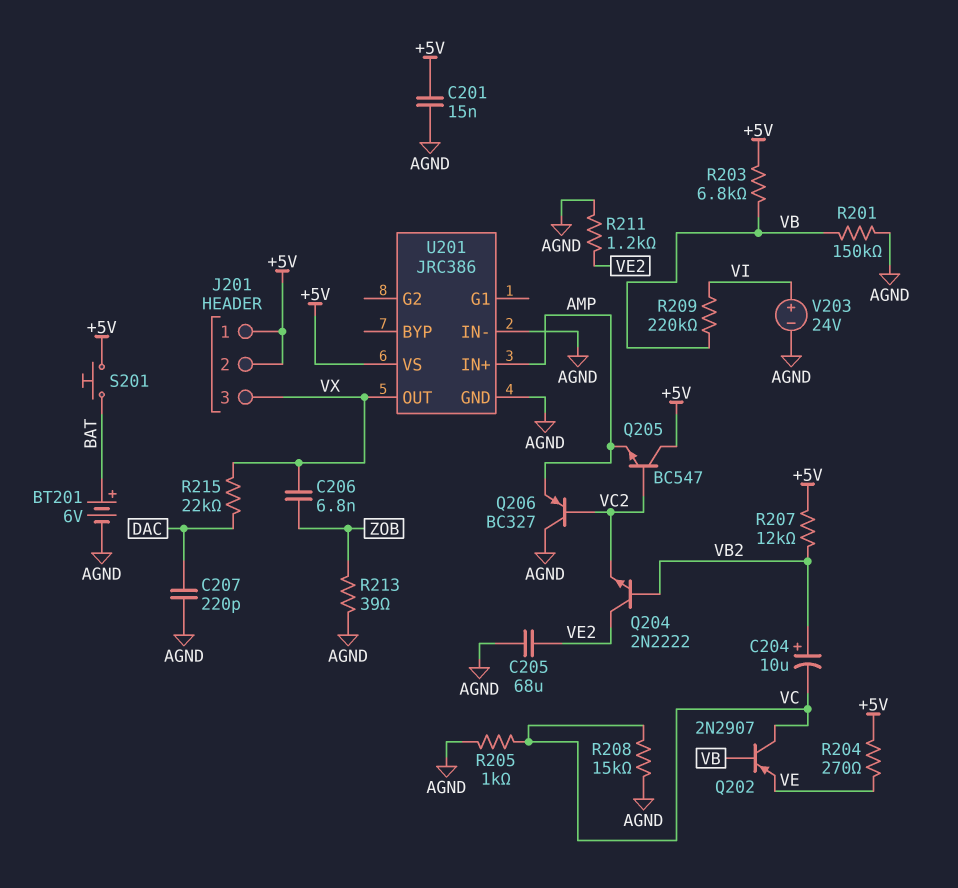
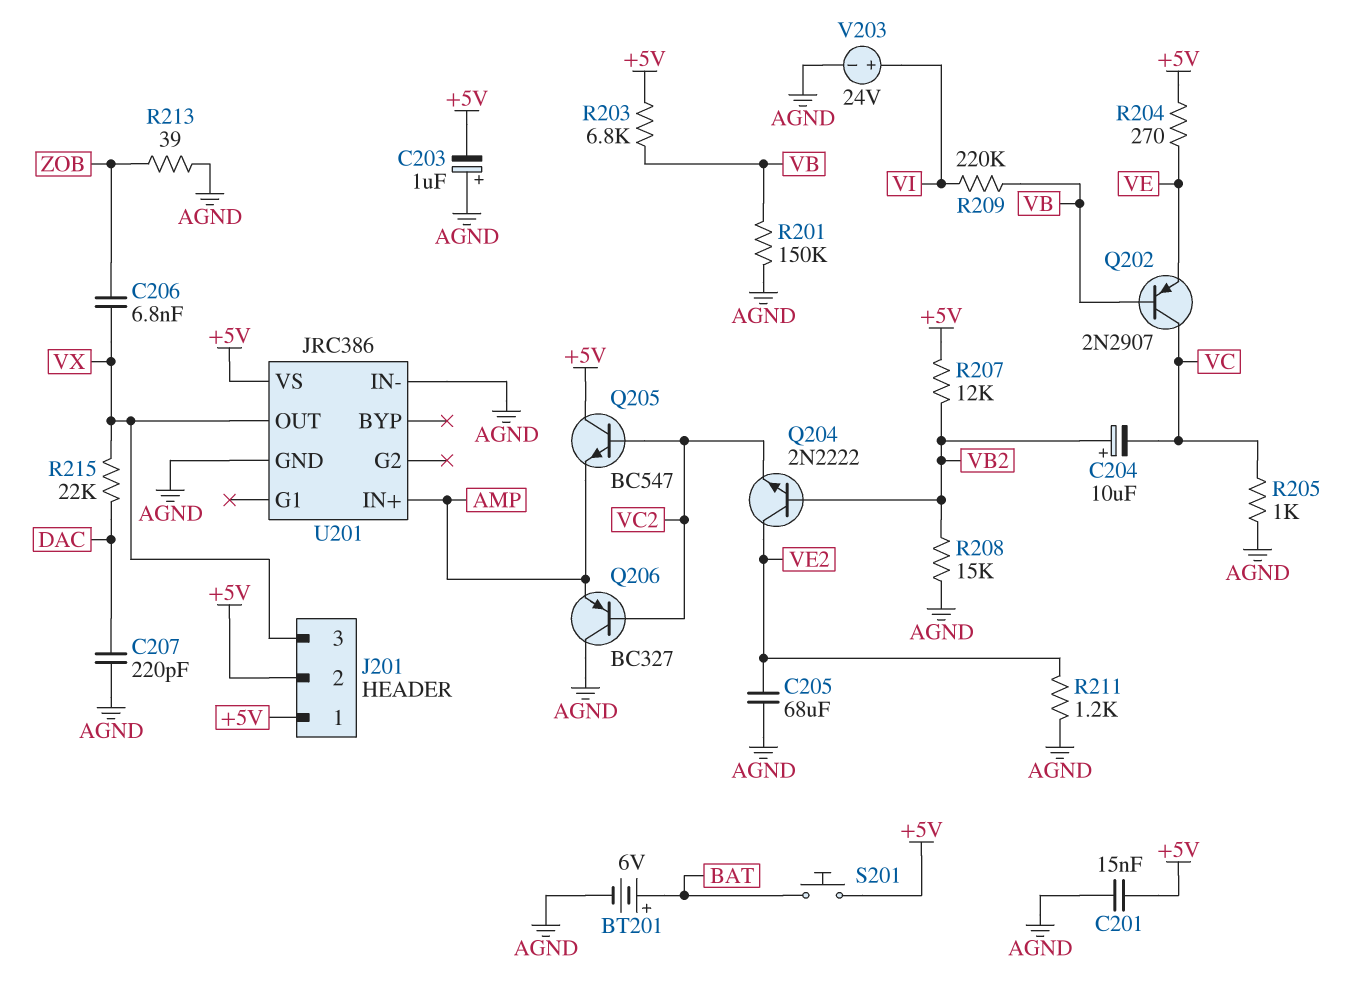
C203: none -> 1uF (plus AGND, minus +5V)
R208: 15k (AGND, VC) -> 15k (AGND, VB2)

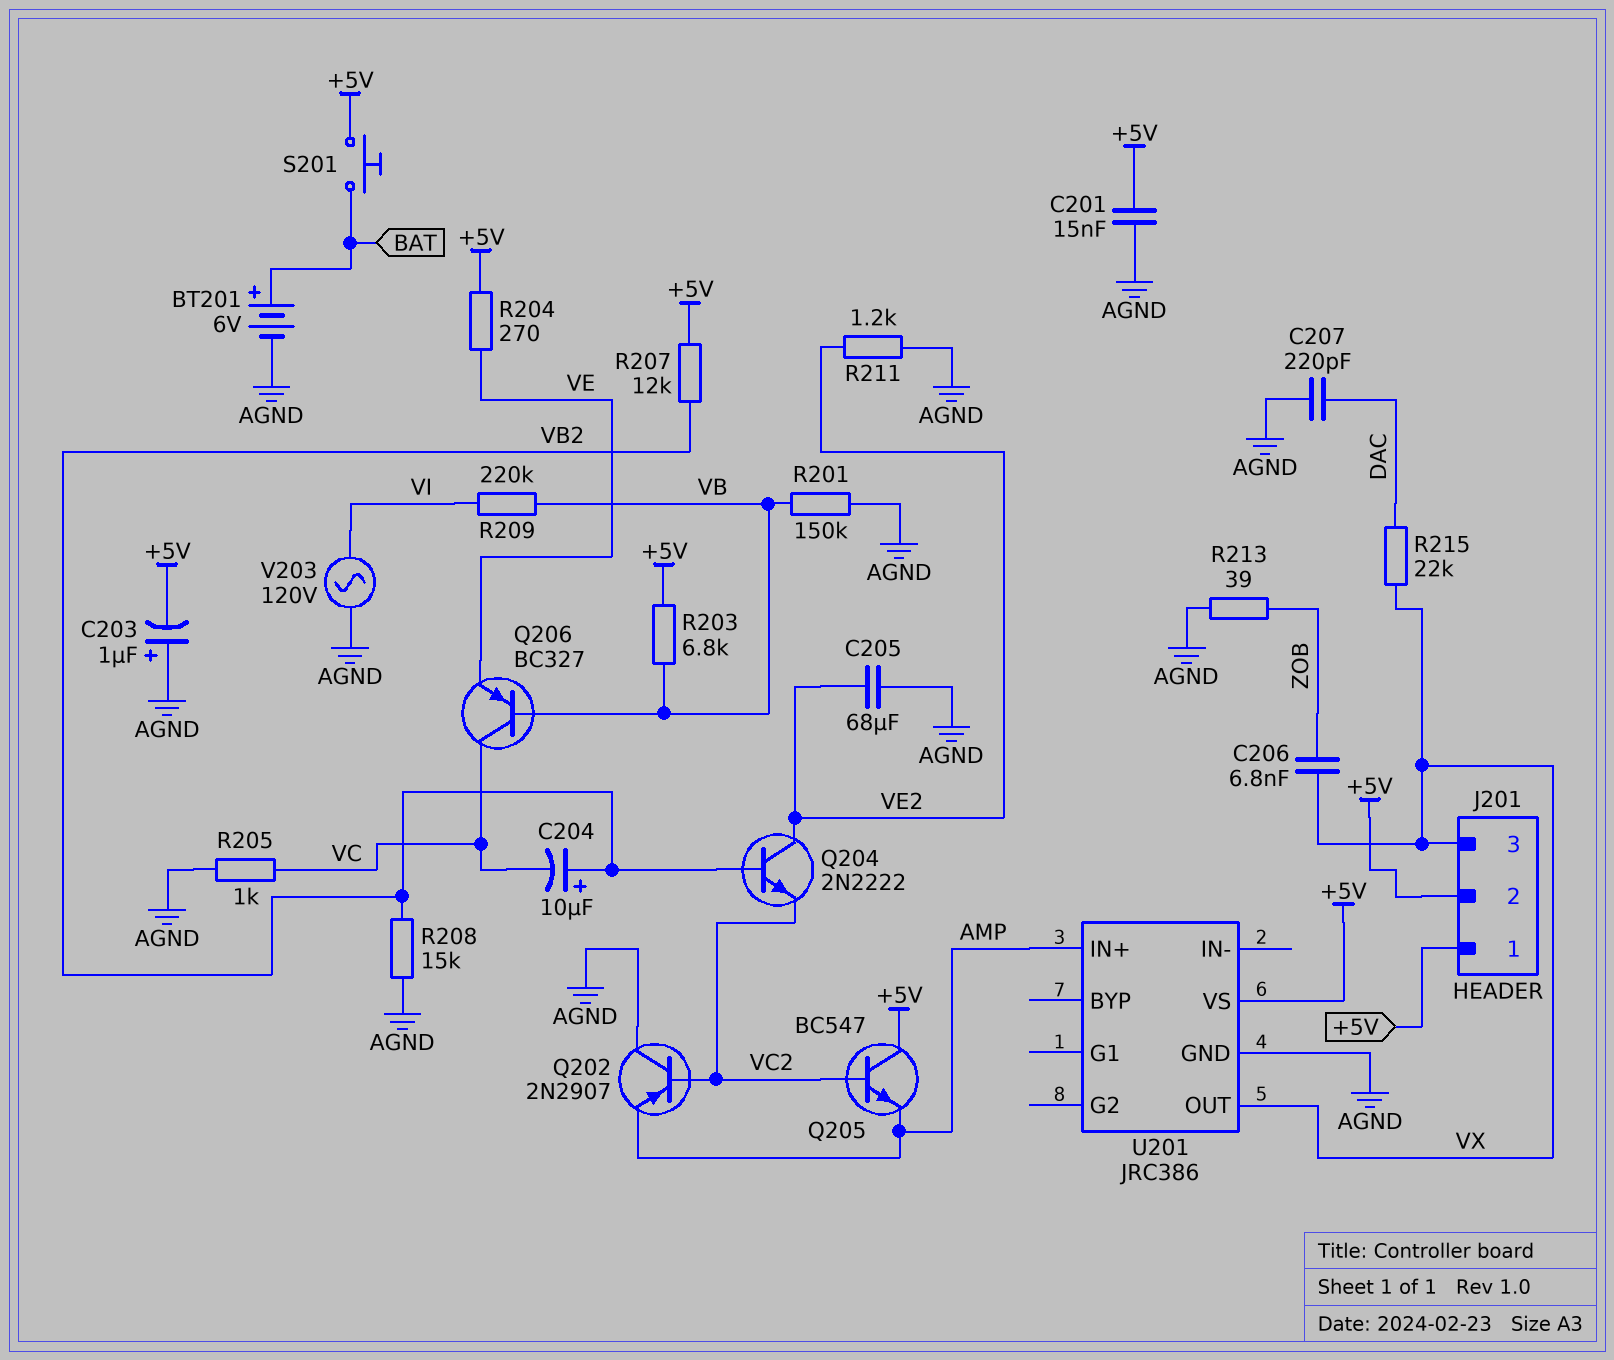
Q202: PNP 2N2907 (B VB, C VC, E VE) -> PNP 2N2907 (B VC2, C AGND, E AMP)
Q206: PNP BC327 (B VC2, C AGND, E AMP) -> PNP BC327 (B VB, C VC, E VE)
U201 pin IN-: AGND -> none
V203: 24V (plus VI, minus AGND) -> AC 120V (AGND, VI)

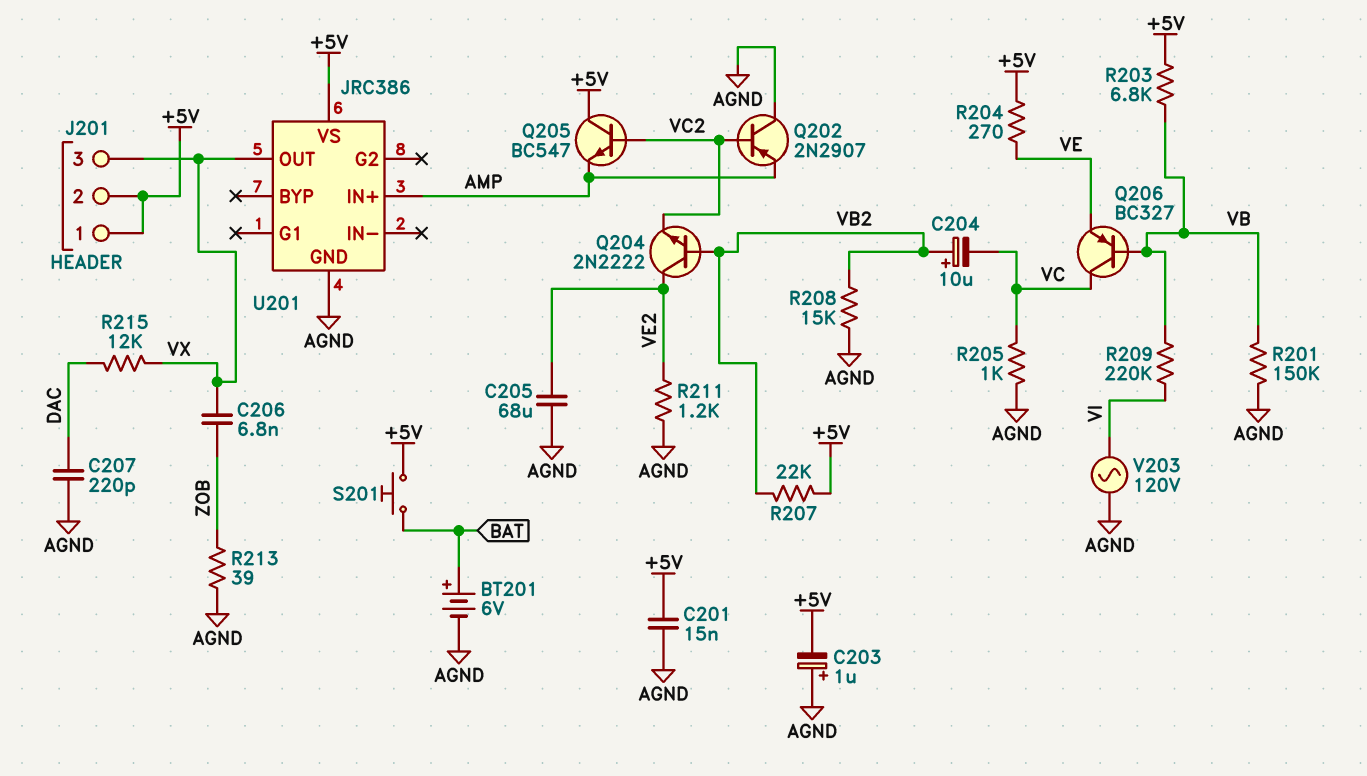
R207: 12k (+5V, VB2) -> 22k (+5V, VB2)
R215: 22k (DAC, VX) -> 12k (DAC, VX)

